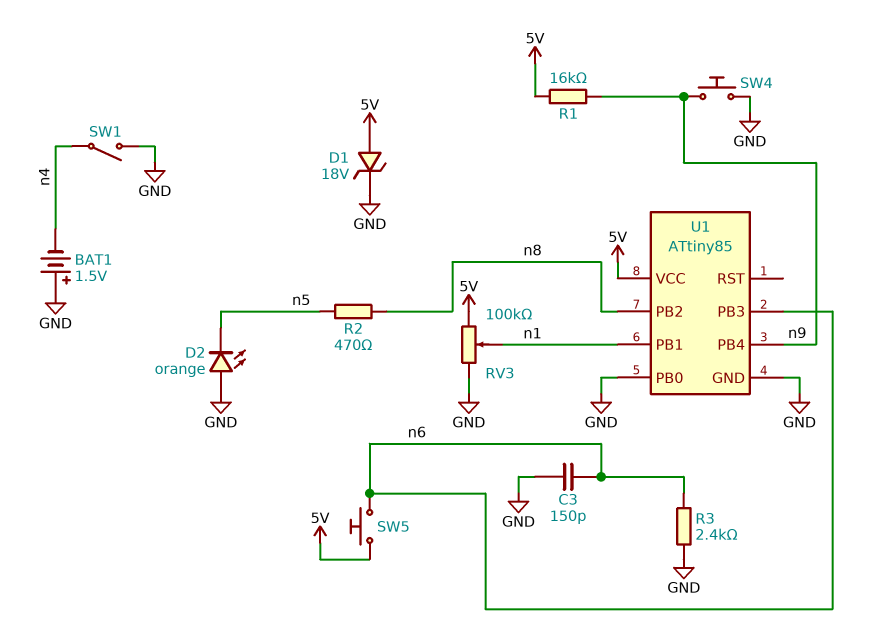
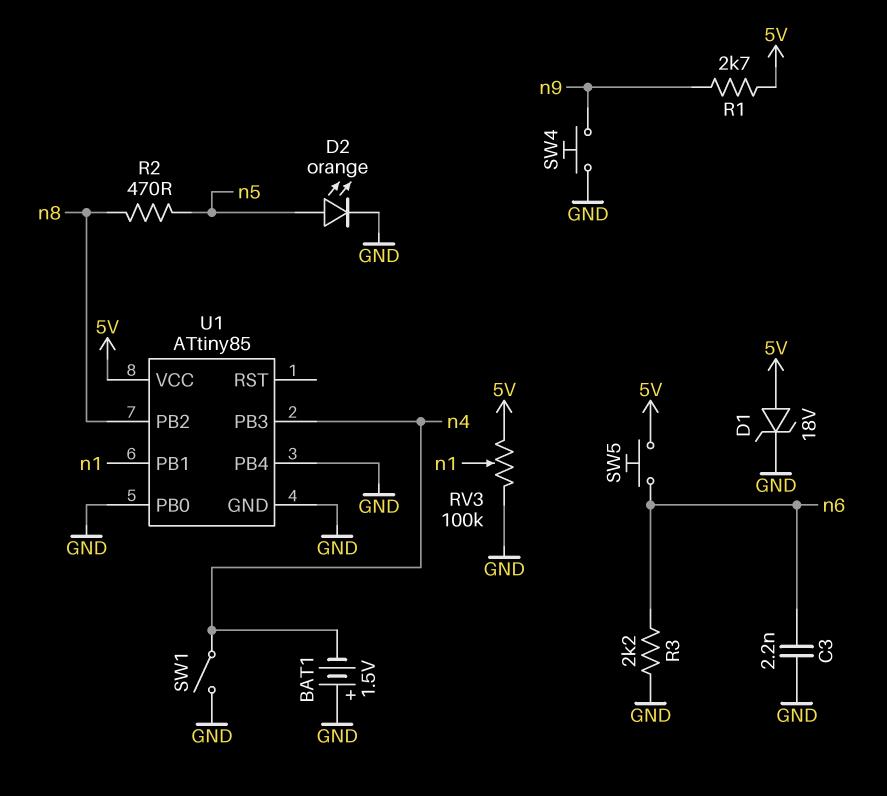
C3: 150pF (GND, n6) -> 2.2nF (GND, n6)
D2: LED orange (A GND, K n5) -> LED orange (A n5, K GND)
R1: 16k (5V, n9) -> 2.7k (5V, n9)
R3: 2.4k (GND, n6) -> 2.2k (GND, n6)
U1 pin PB3: n6 -> n4
U1 pin PB4: n9 -> GND

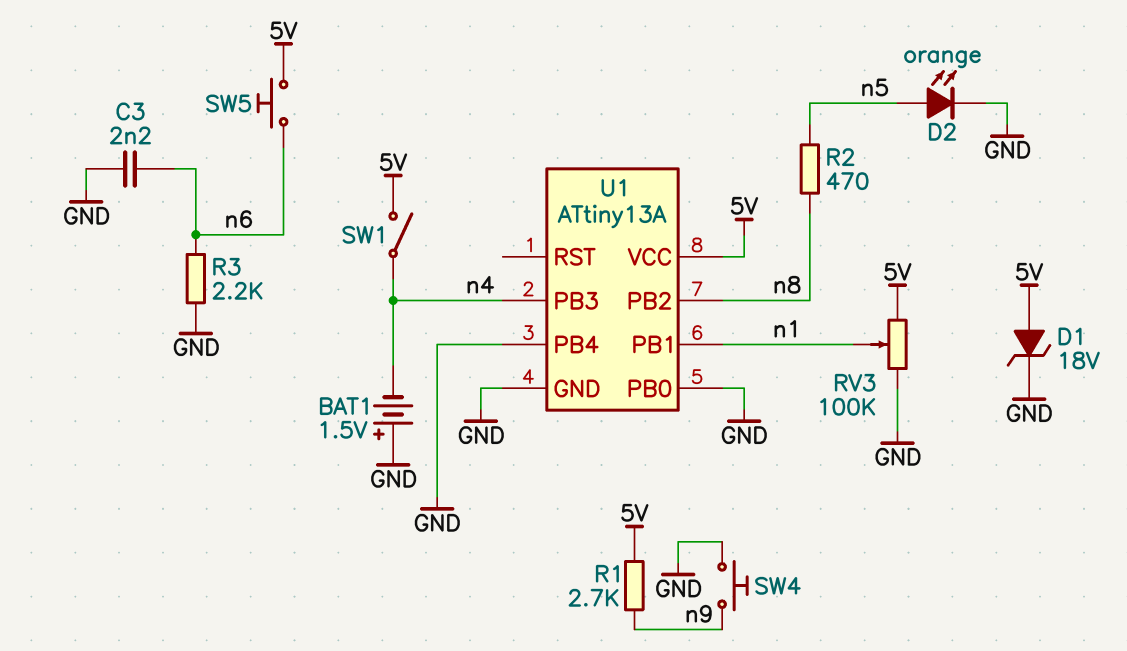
SW1: switch (GND, n4) -> switch (5V, n4)
U1: ATtiny85 -> ATtiny13A

